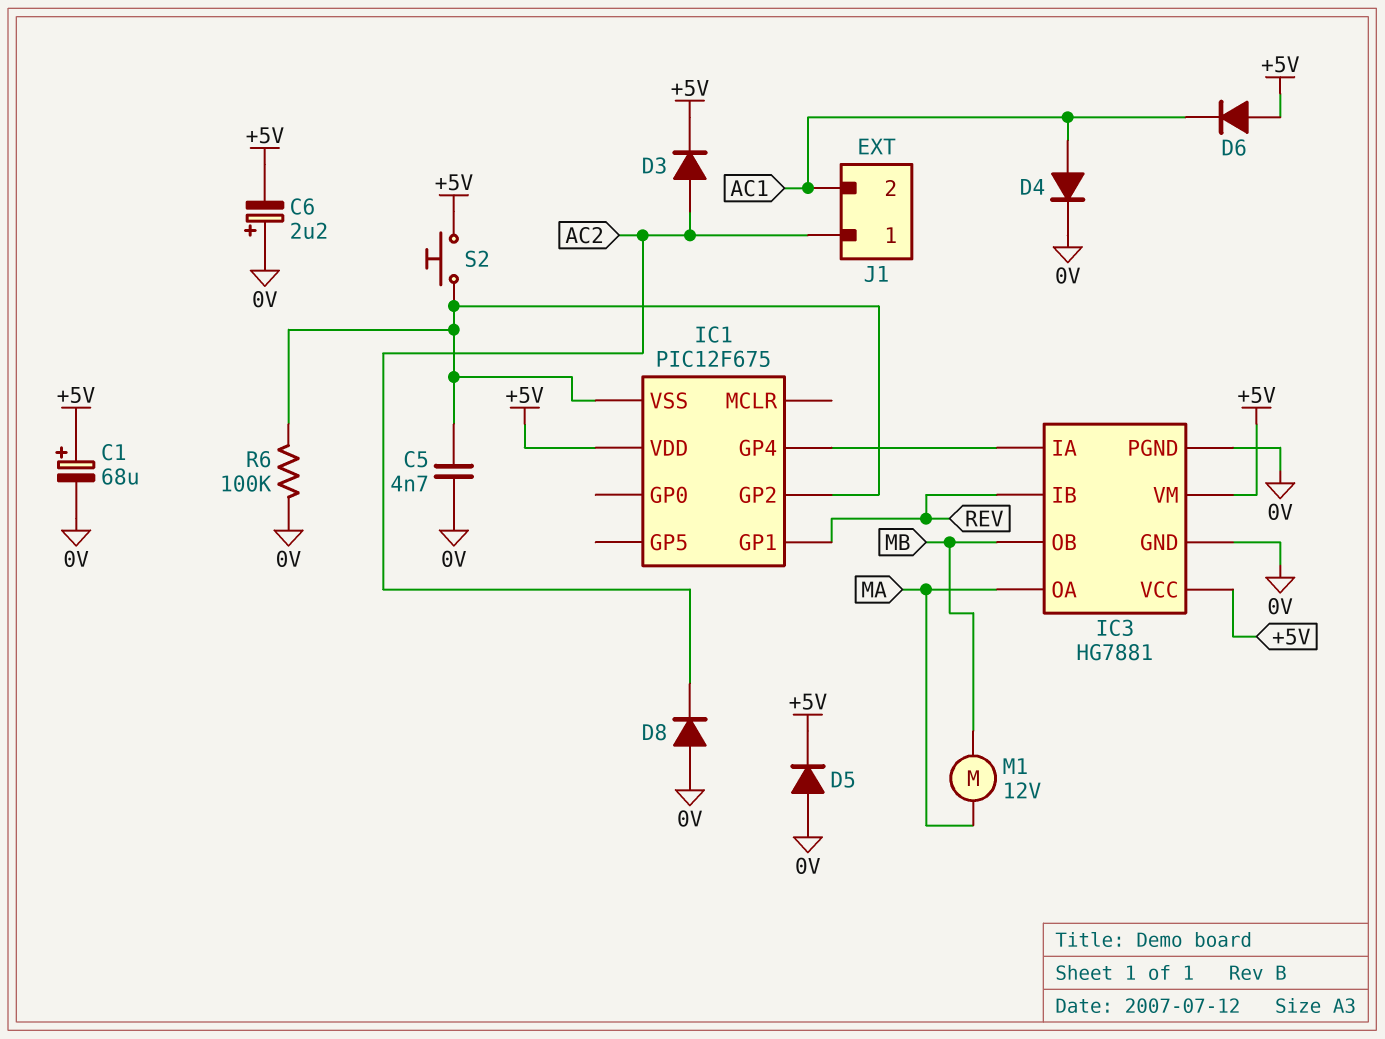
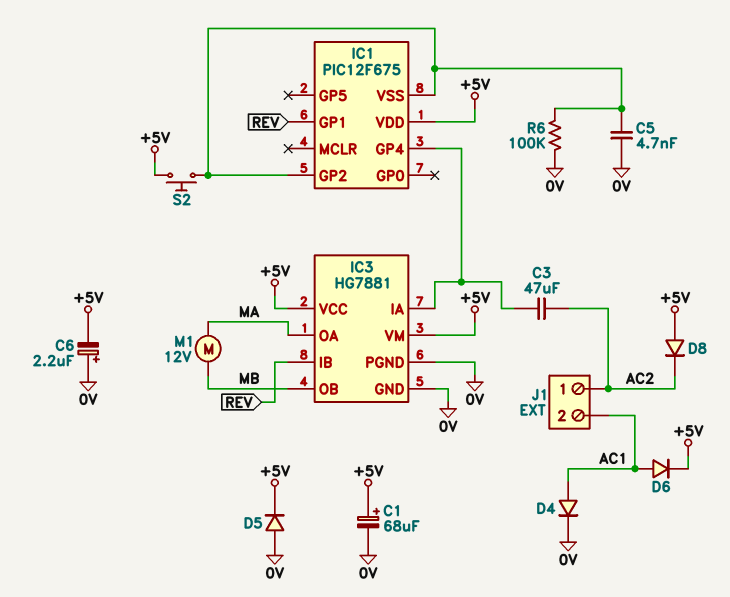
C3: none -> 47uF (AC2, IC1/GP4)
D3: diode (A AC2, K +5V) -> none
D6: diode (A +5V, K AC1) -> diode (A AC1, K +5V)
D8: diode (A 0V, K AC2) -> diode (A +5V, K AC2)

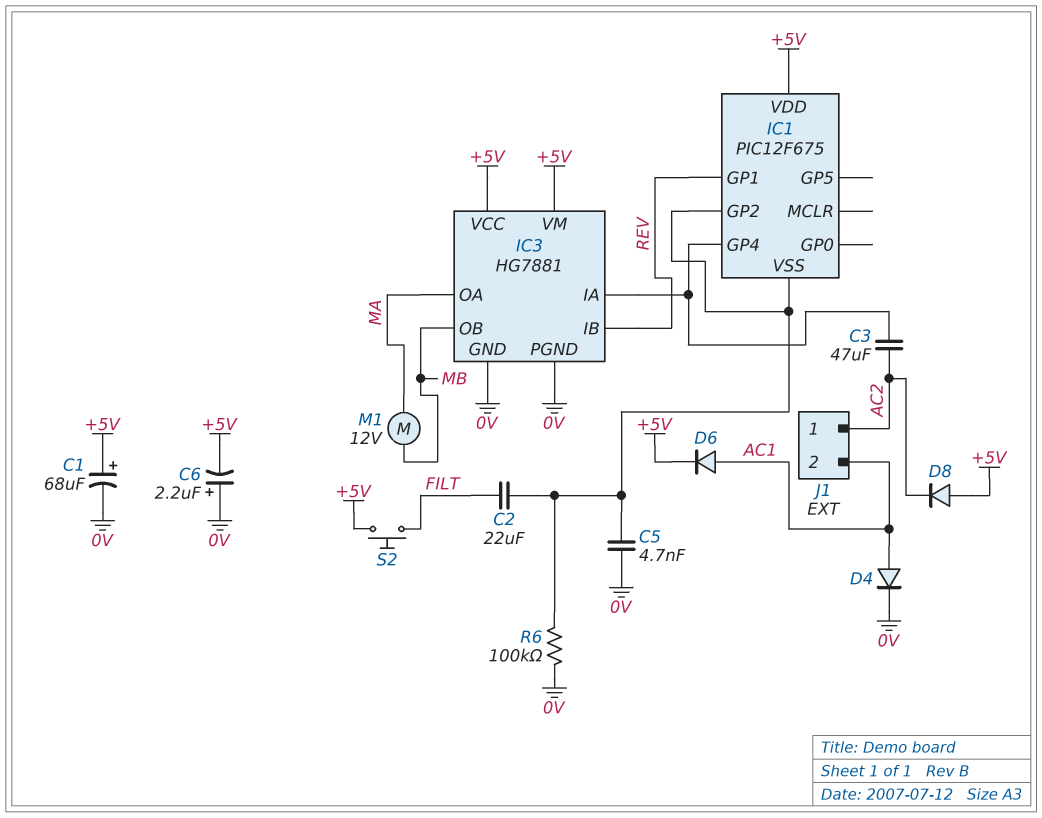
C2: none -> 22uF (FILT, IC1/GP2)
D5: diode (A 0V, K +5V) -> none
S2: button (+5V, IC1/GP2) -> button (+5V, FILT)

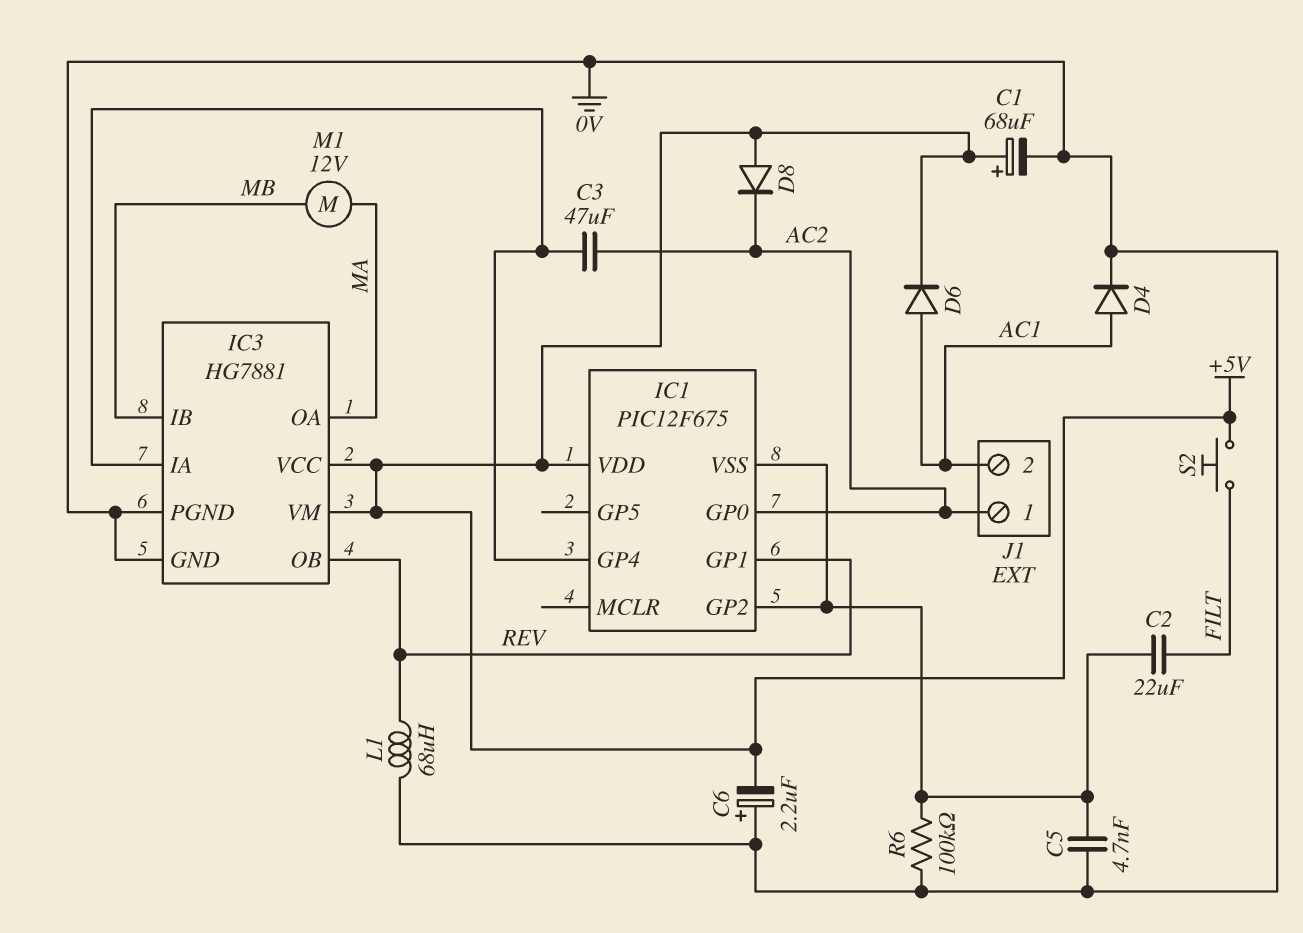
IC1 pin GP0: none -> AC2
IC3 pin IB: REV -> MB
IC3 pin OB: MB -> REV
L1: none -> 68uH (0V, REV)

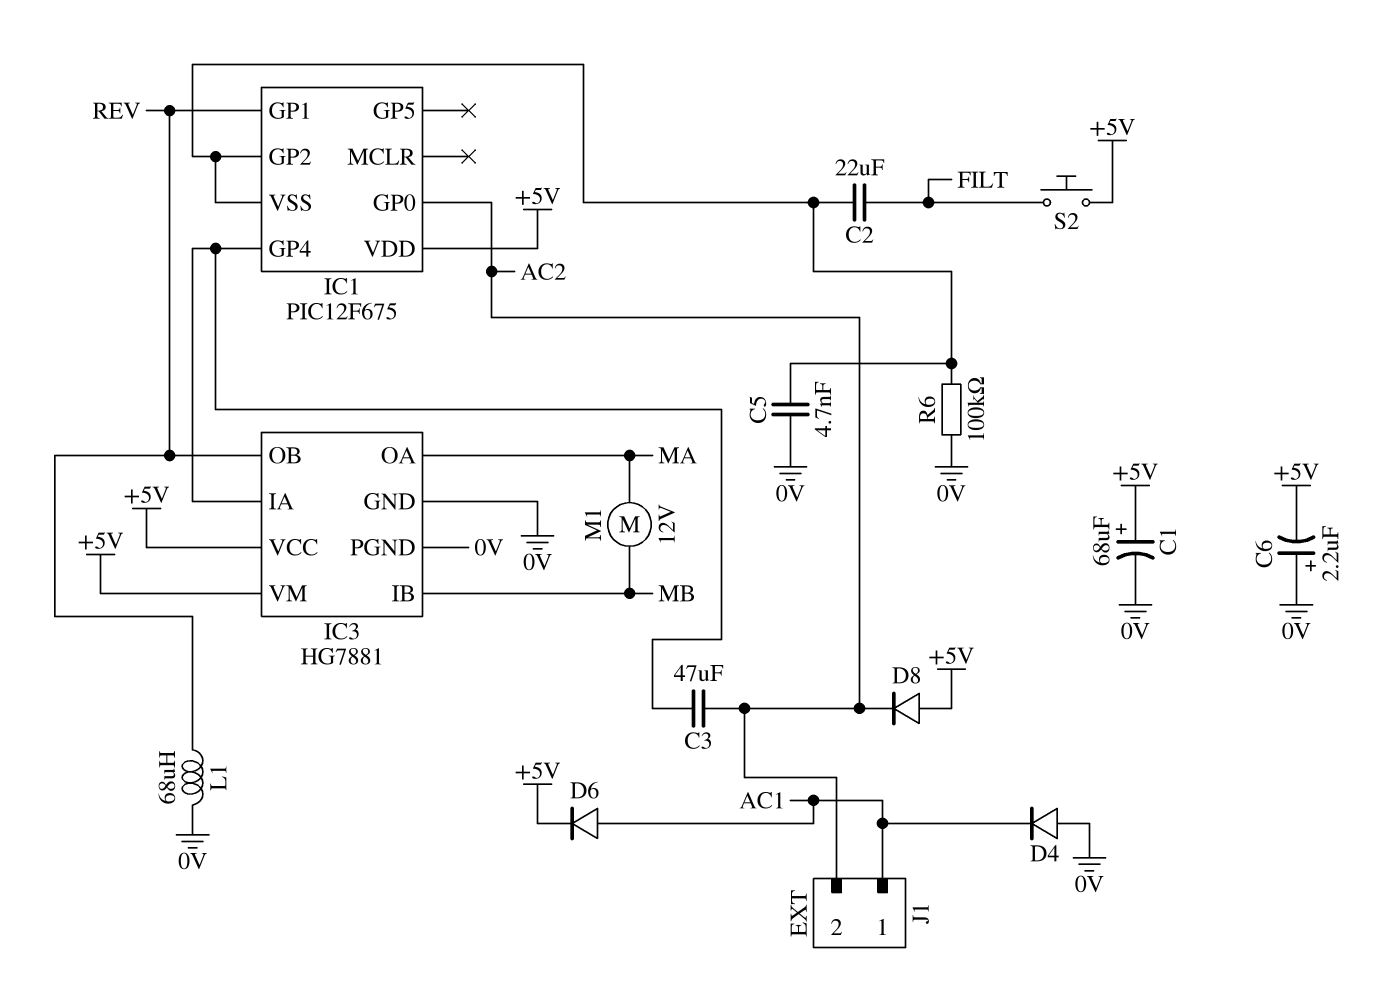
D4: diode (A AC1, K 0V) -> diode (A 0V, K AC1)
J1 pin 1: AC2 -> AC1
J1 pin 2: AC1 -> AC2

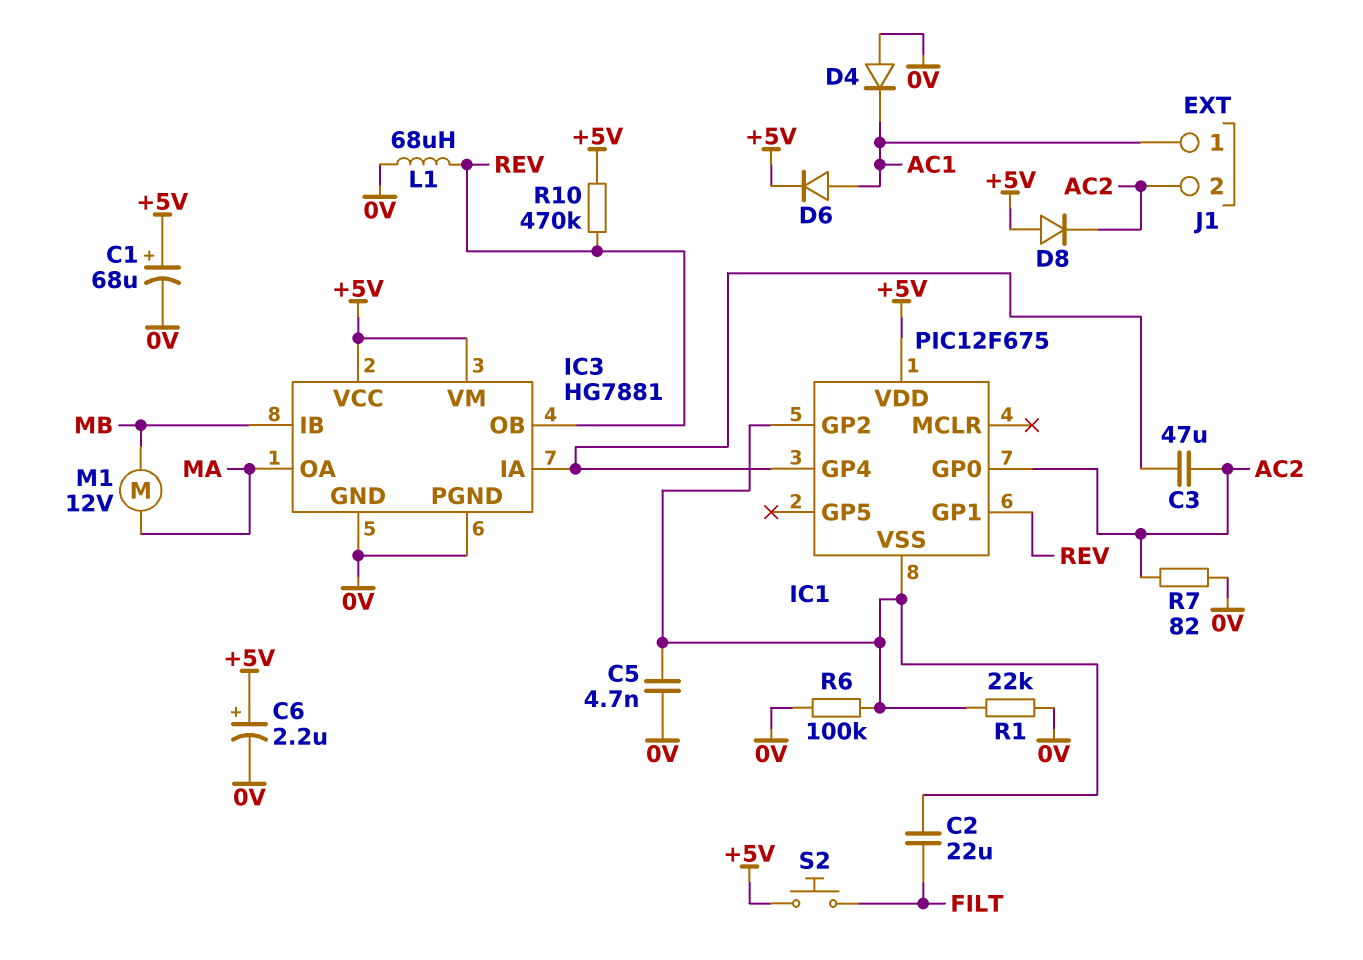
C6: 2.2uF (plus 0V, minus +5V) -> 2.2uF (plus +5V, minus 0V)
R1: none -> 22k (0V, IC1/GP2)
R7: none -> 82 (0V, AC2)
R10: none -> 470k (+5V, REV)

